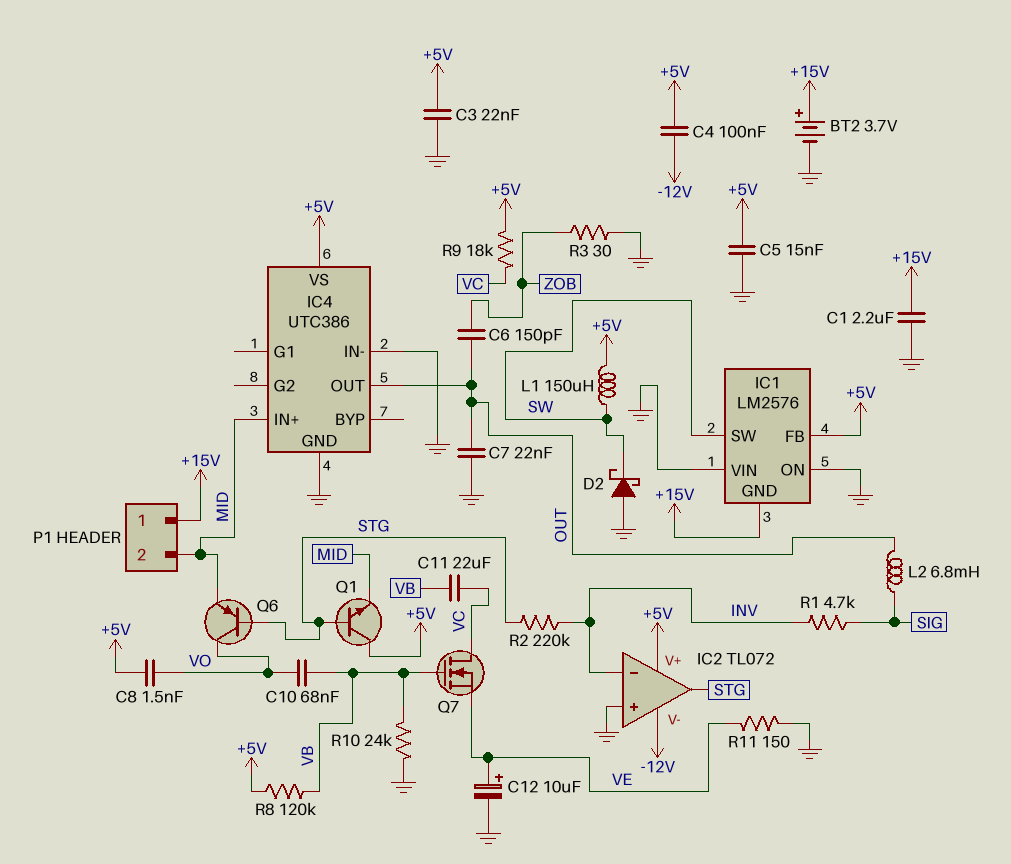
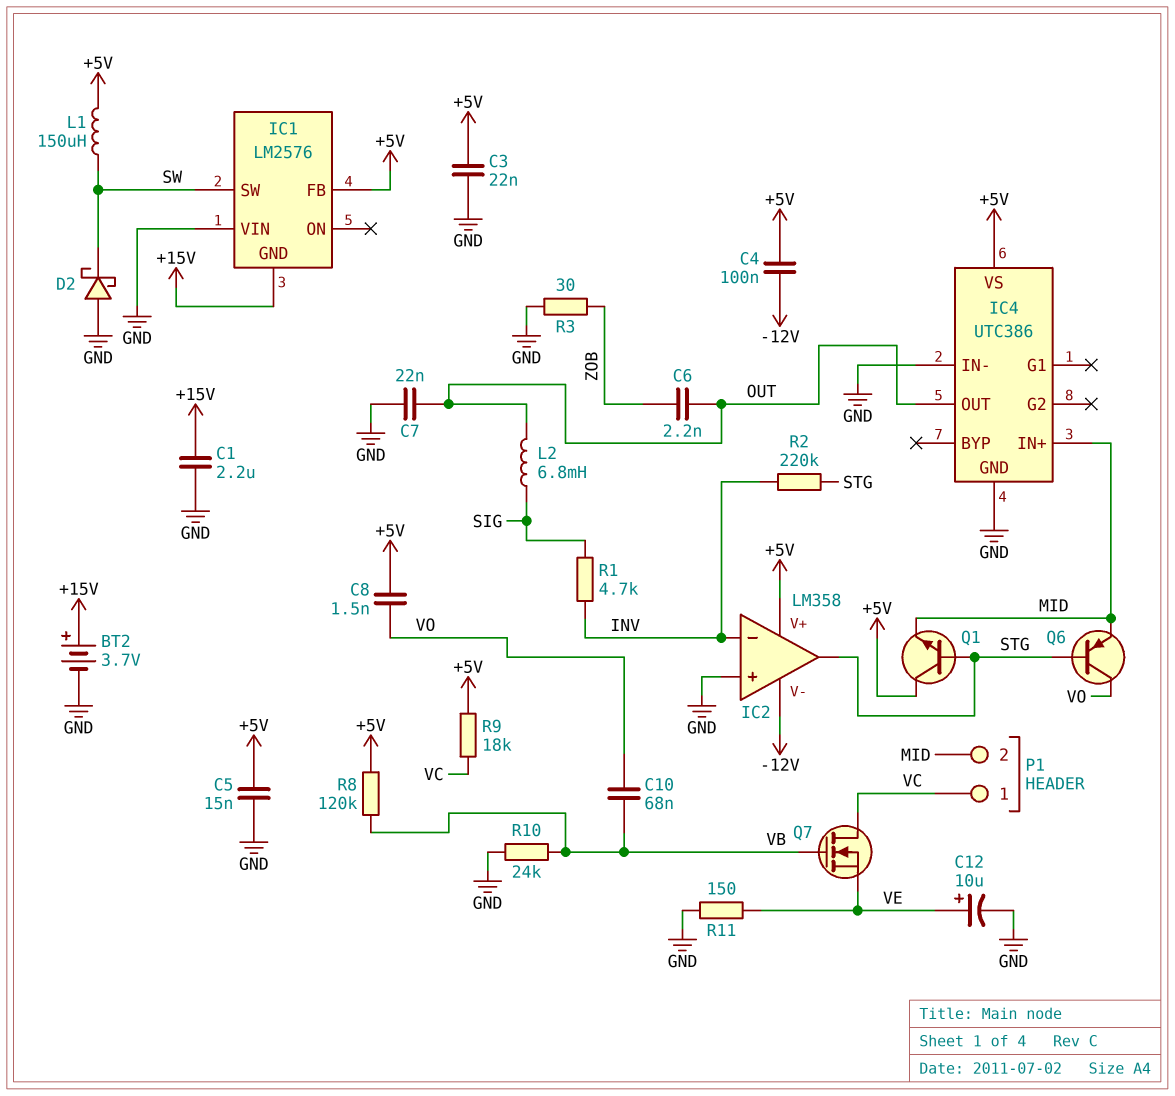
C6: 150pF (OUT, ZOB) -> 2.2nF (OUT, ZOB)
C11: 22uF (VB, VC) -> none
IC1 pin ON: GND -> none
IC2: TL072 -> LM358
P1 pin 1: +15V -> VC

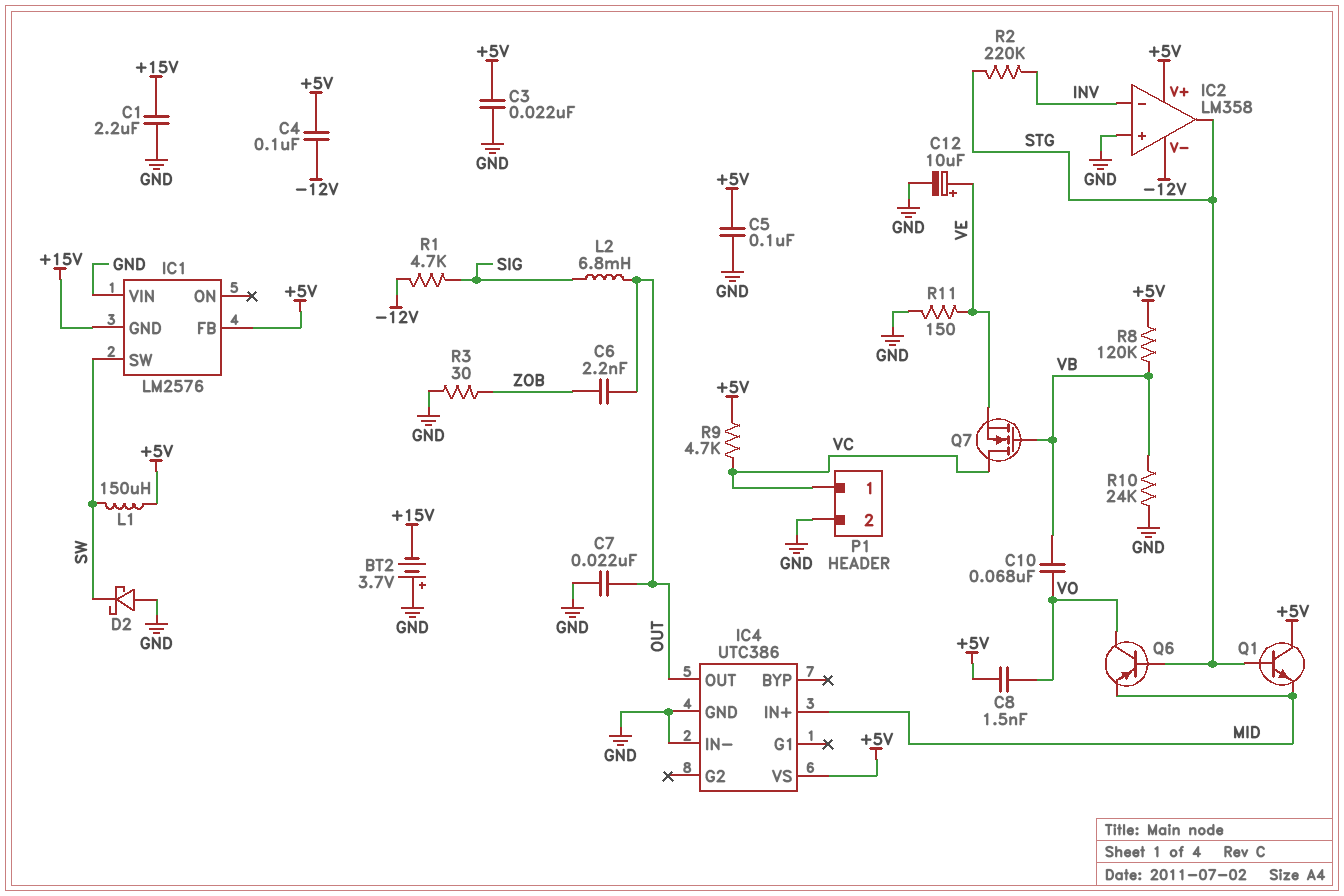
BT2: 3.7V (plus +15V, minus GND) -> 3.7V (plus GND, minus +15V)
C5: 15nF (+5V, GND) -> 100nF (+5V, GND)
P1 pin 2: MID -> GND
R1: 4.7k (INV, SIG) -> 4.7k (-12V, SIG)
R9: 18k (+5V, VC) -> 4.7k (+5V, VC)

